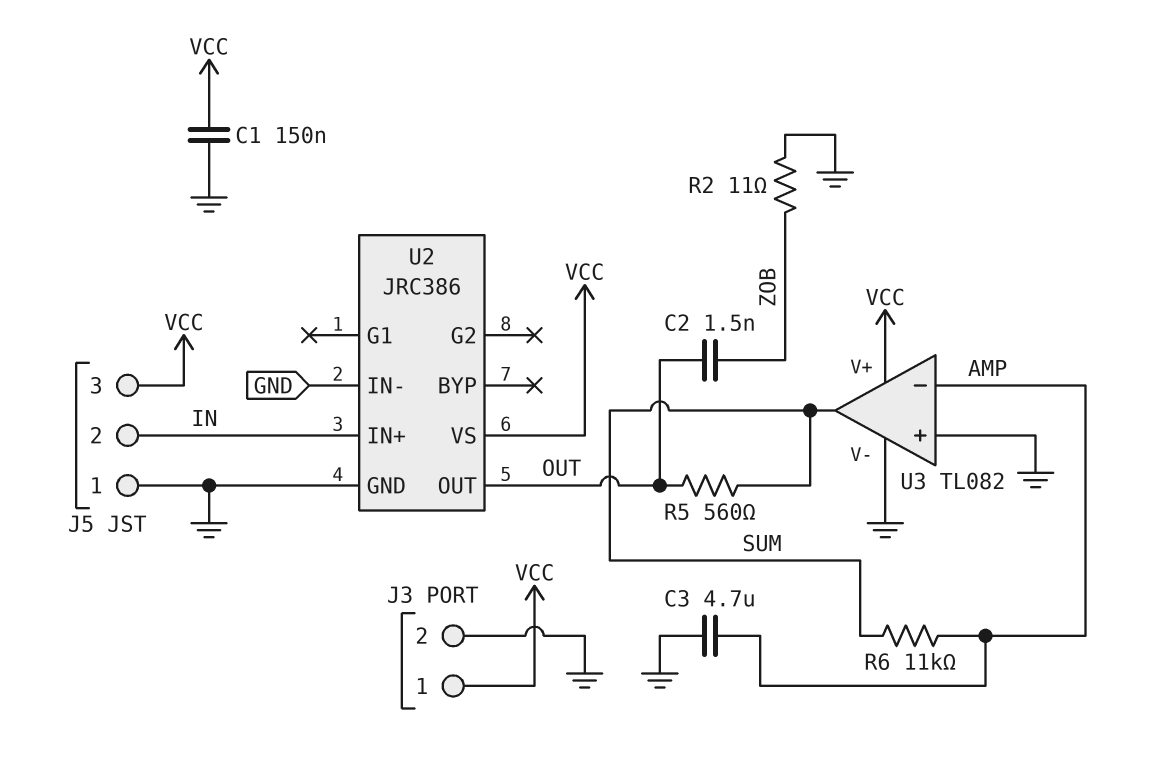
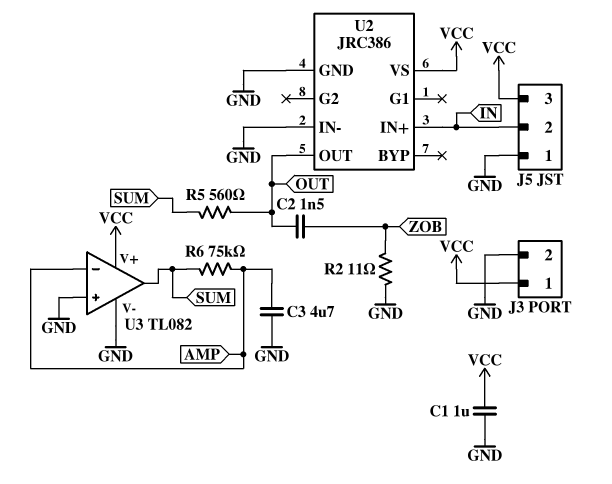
C1: 150nF (GND, VCC) -> 1uF (GND, VCC)
R6: 11k (AMP, SUM) -> 75k (AMP, SUM)

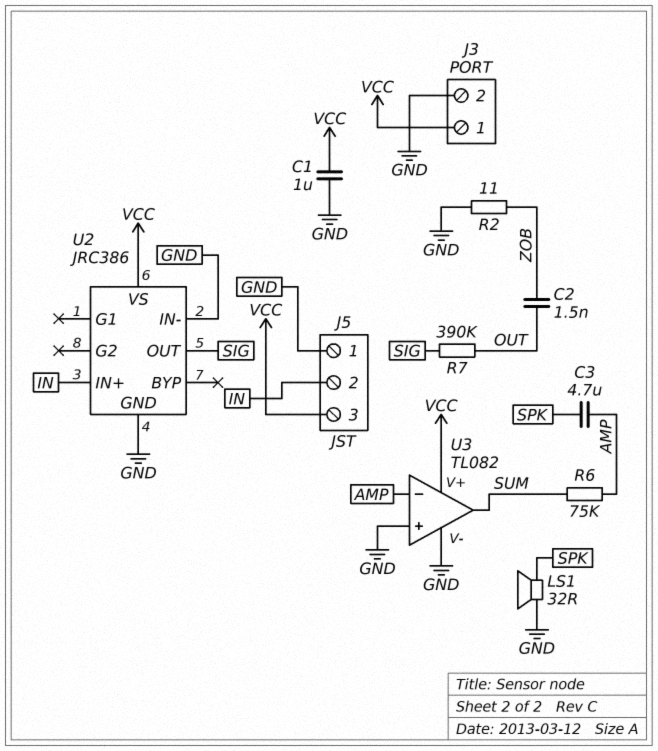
C3: 4.7uF (AMP, GND) -> 4.7uF (AMP, SPK)
LS1: none -> speaker 32R (GND, SPK)
R5: 560 (OUT, SUM) -> none
R7: none -> 390k (OUT, SIG)
U2 pin OUT: OUT -> SIG

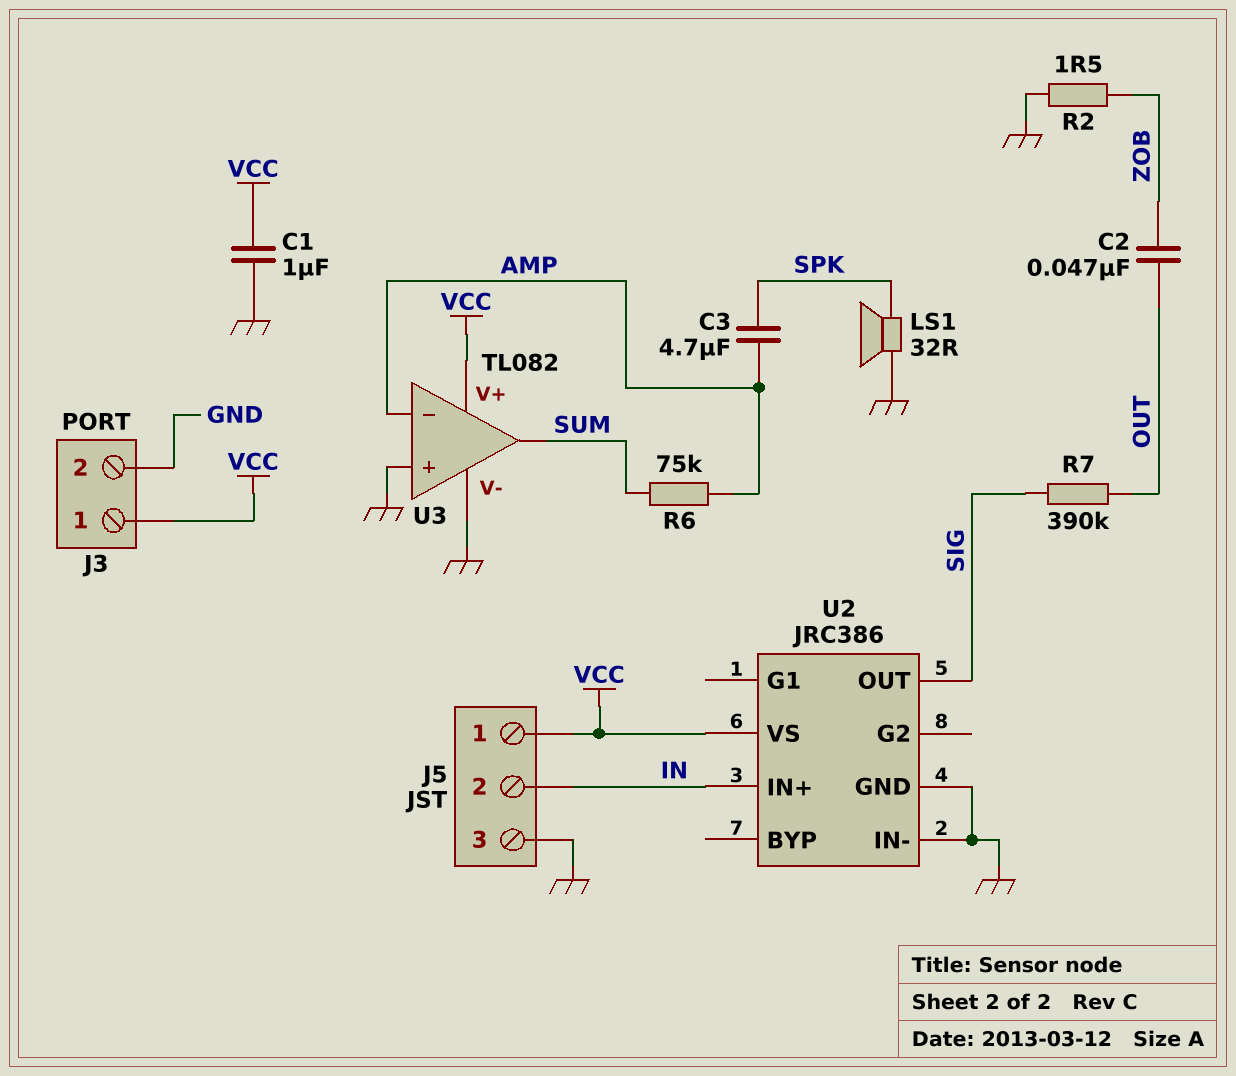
C2: 1.5nF (OUT, ZOB) -> 47nF (OUT, ZOB)
J5 pin 1: GND -> VCC
J5 pin 3: VCC -> GND
R2: 11 (GND, ZOB) -> 1.5 (GND, ZOB)

